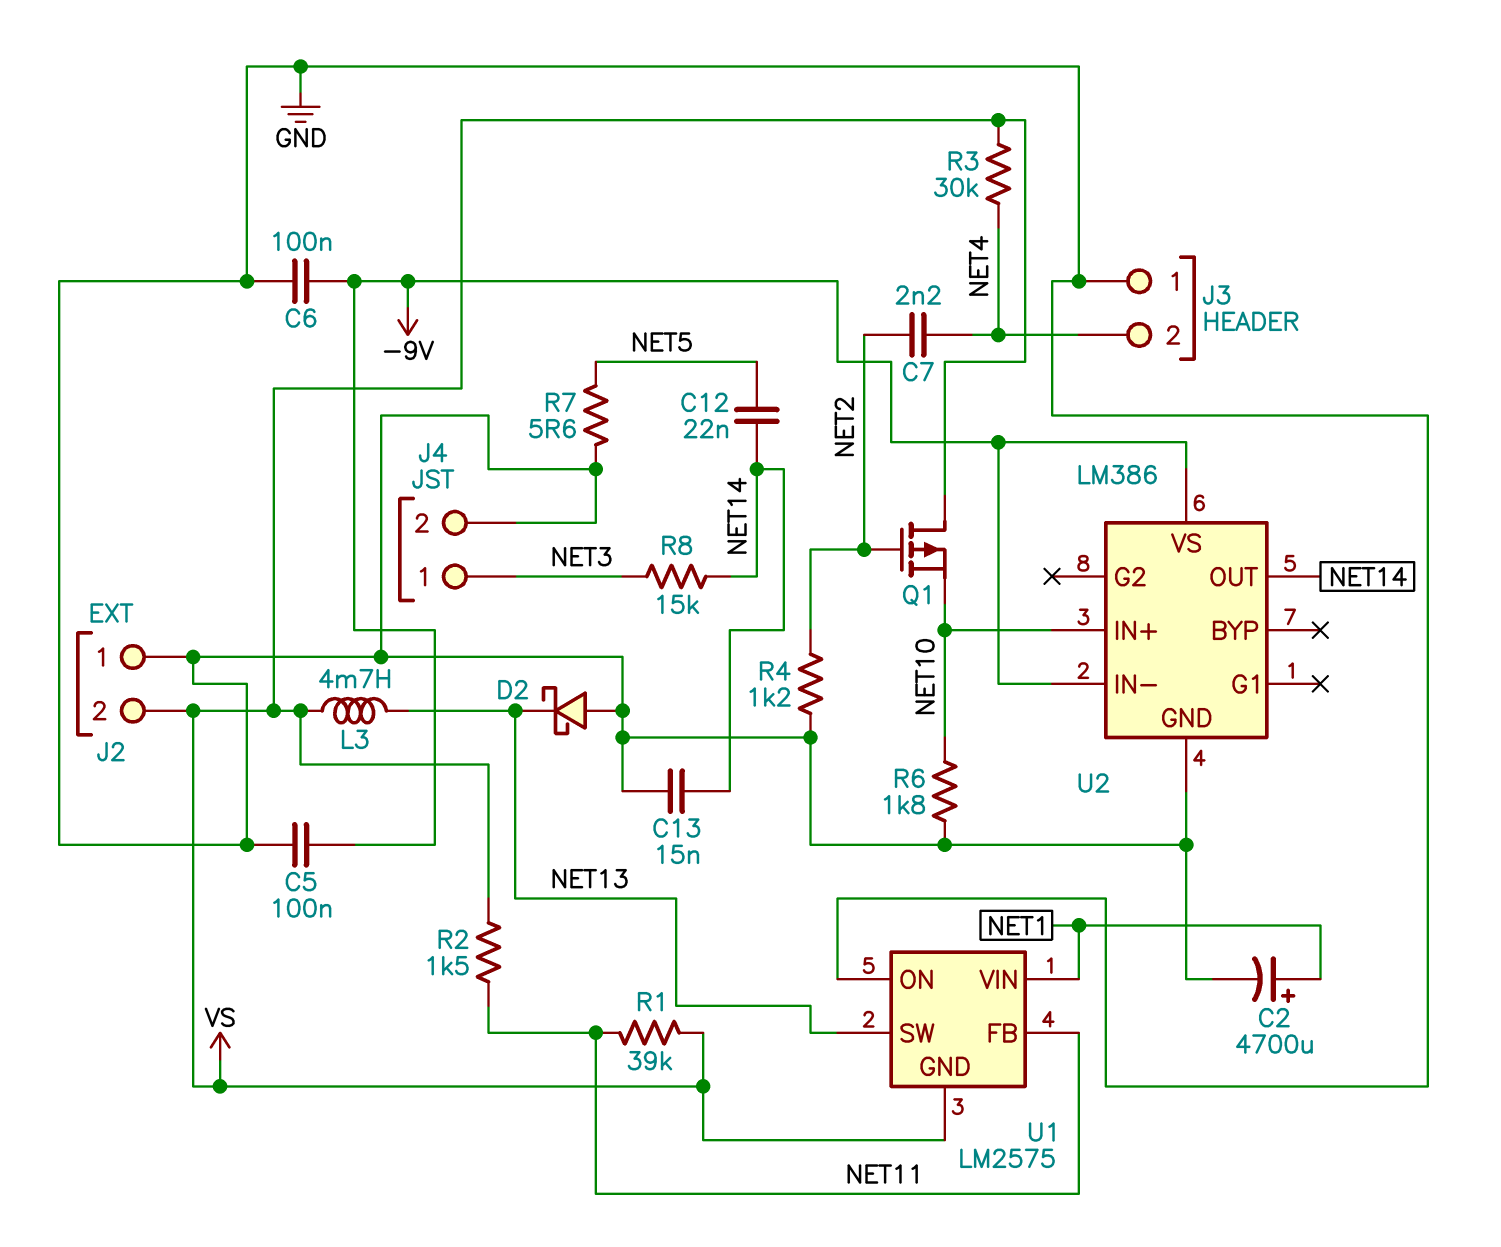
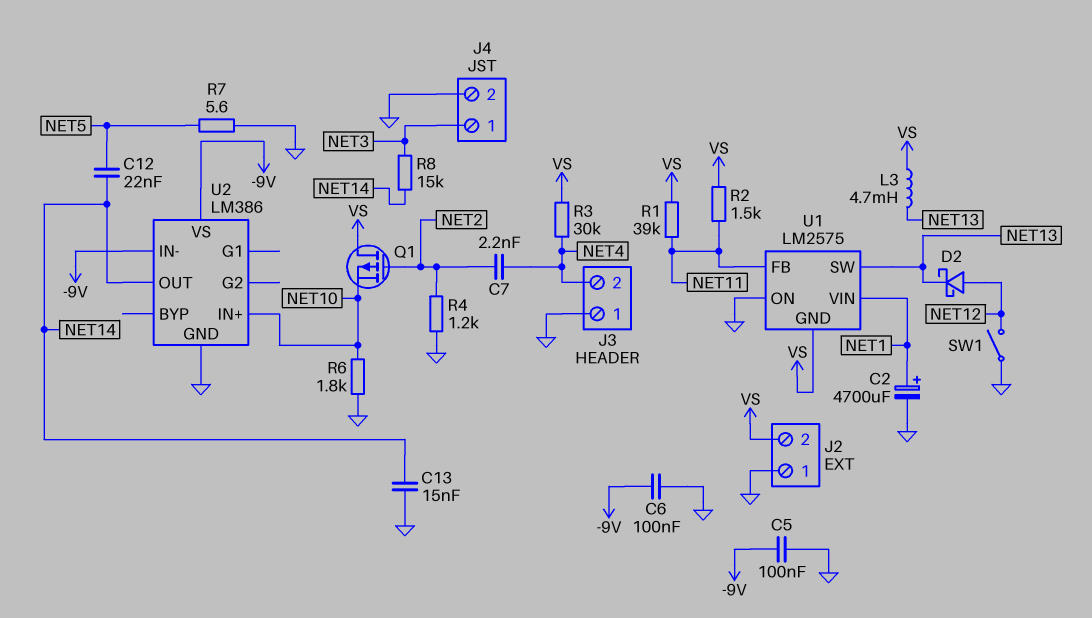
D2: schottky (A GND, K NET13) -> schottky (A NET12, K NET13)
SW1: none -> switch (GND, NET12)

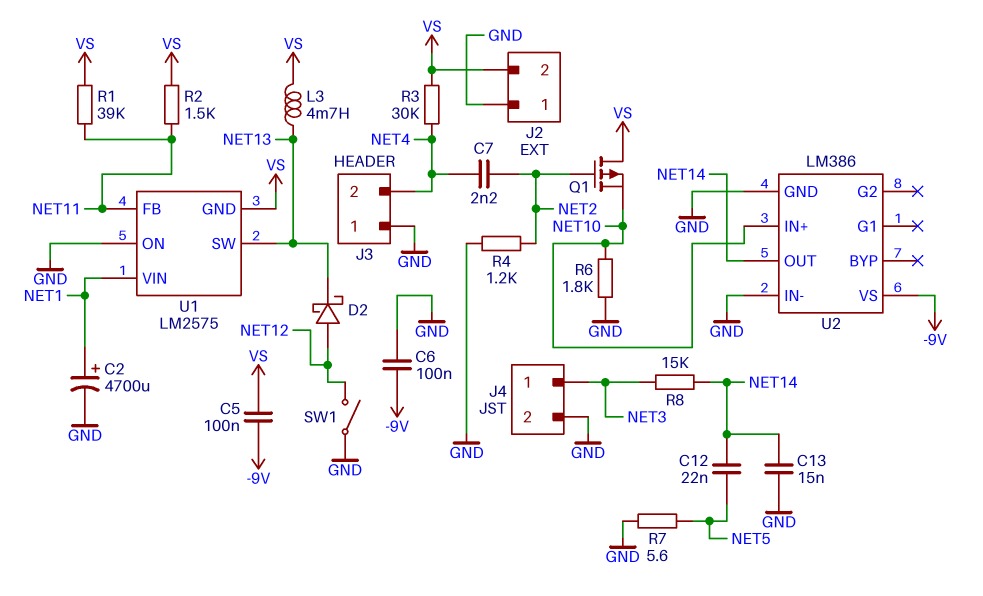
C5: 100nF (-9V, GND) -> 100nF (-9V, VS)
U2 pin IN-: -9V -> GND

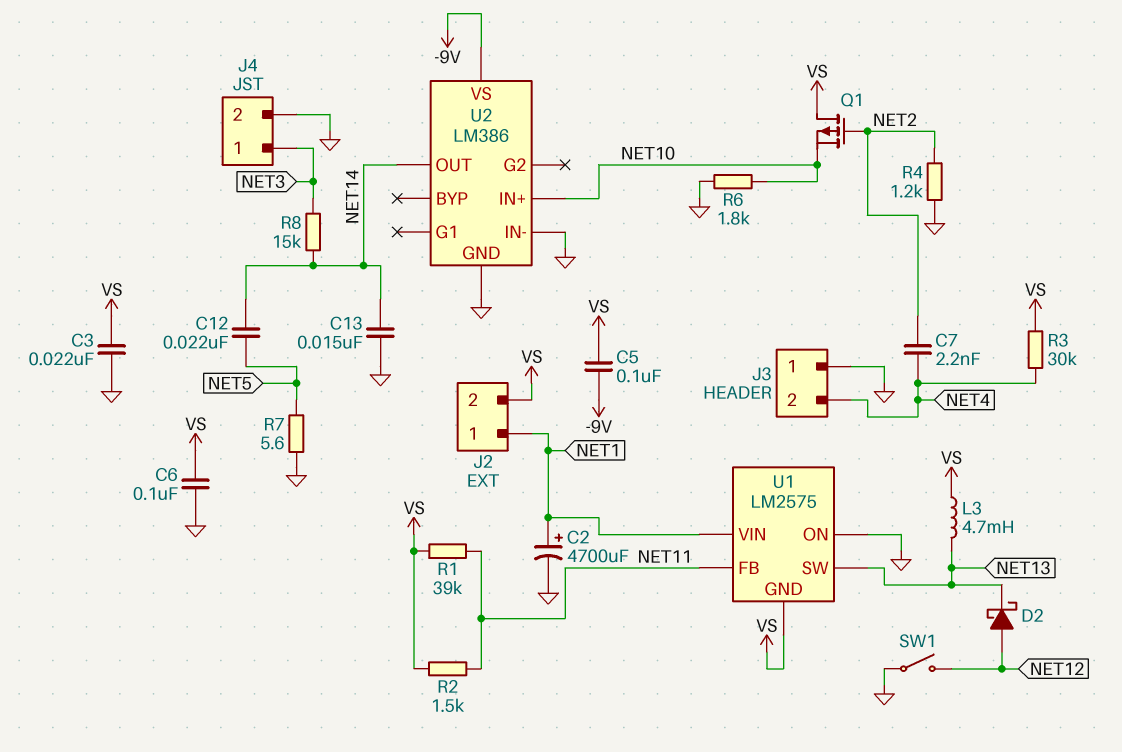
C3: none -> 22nF (GND, VS)
C6: 100nF (-9V, GND) -> 100nF (GND, VS)
J2 pin 1: GND -> NET1

